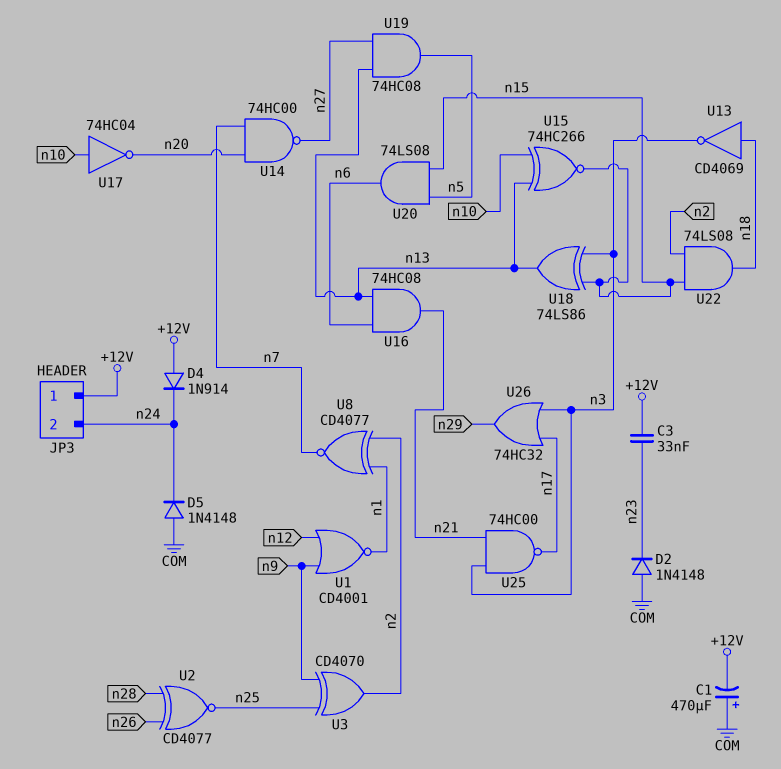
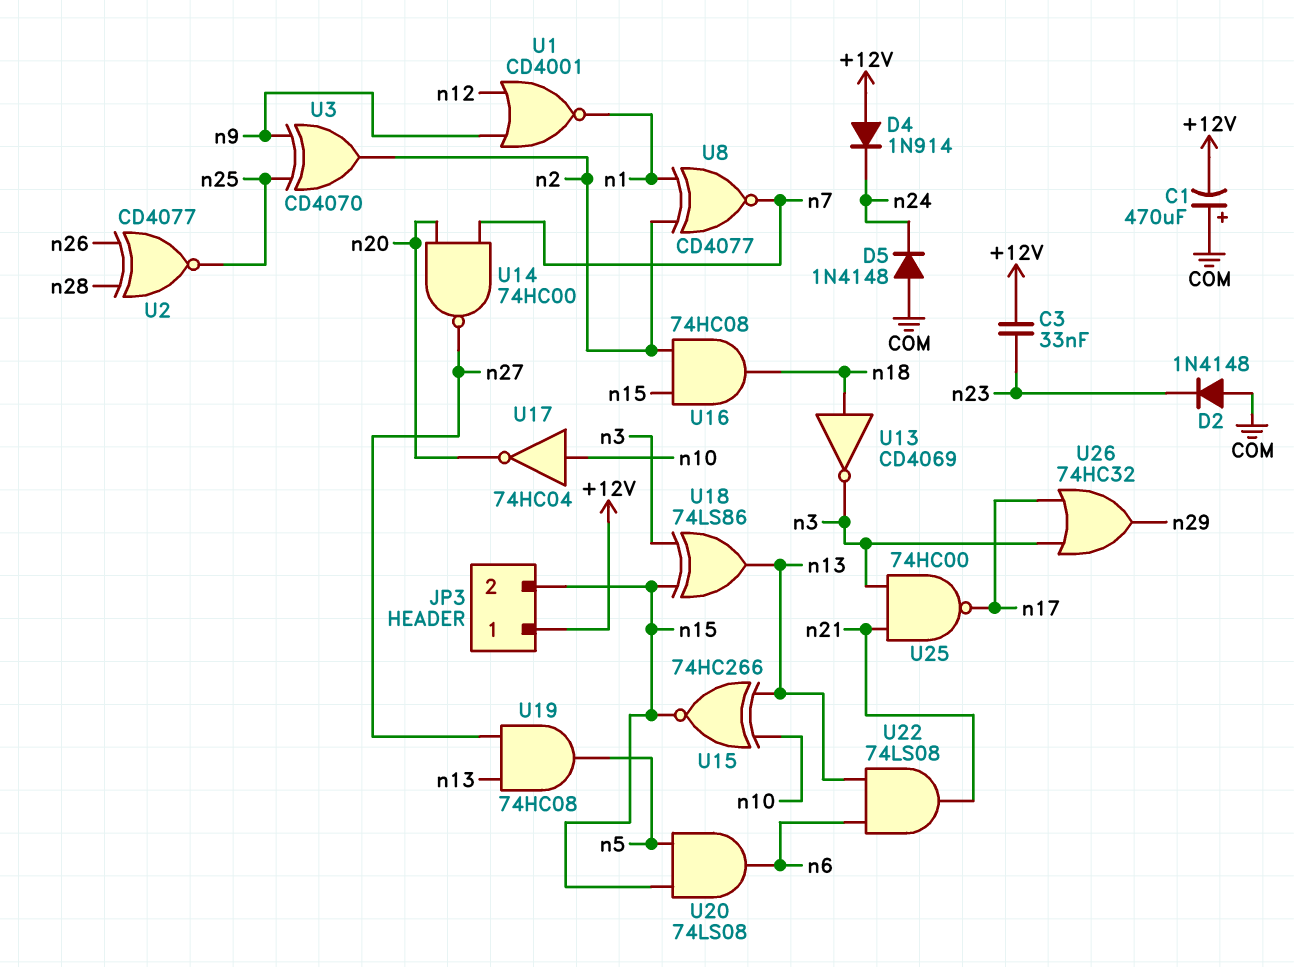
JP3 pin 2: n24 -> n15
U16: AND 74HC08 (in n6, in n13, out n21) -> AND 74HC08 (in n2, in n15, out n18)
U22: AND 74LS08 (in n2, in n15, out n18) -> AND 74LS08 (in n6, in n13, out n21)

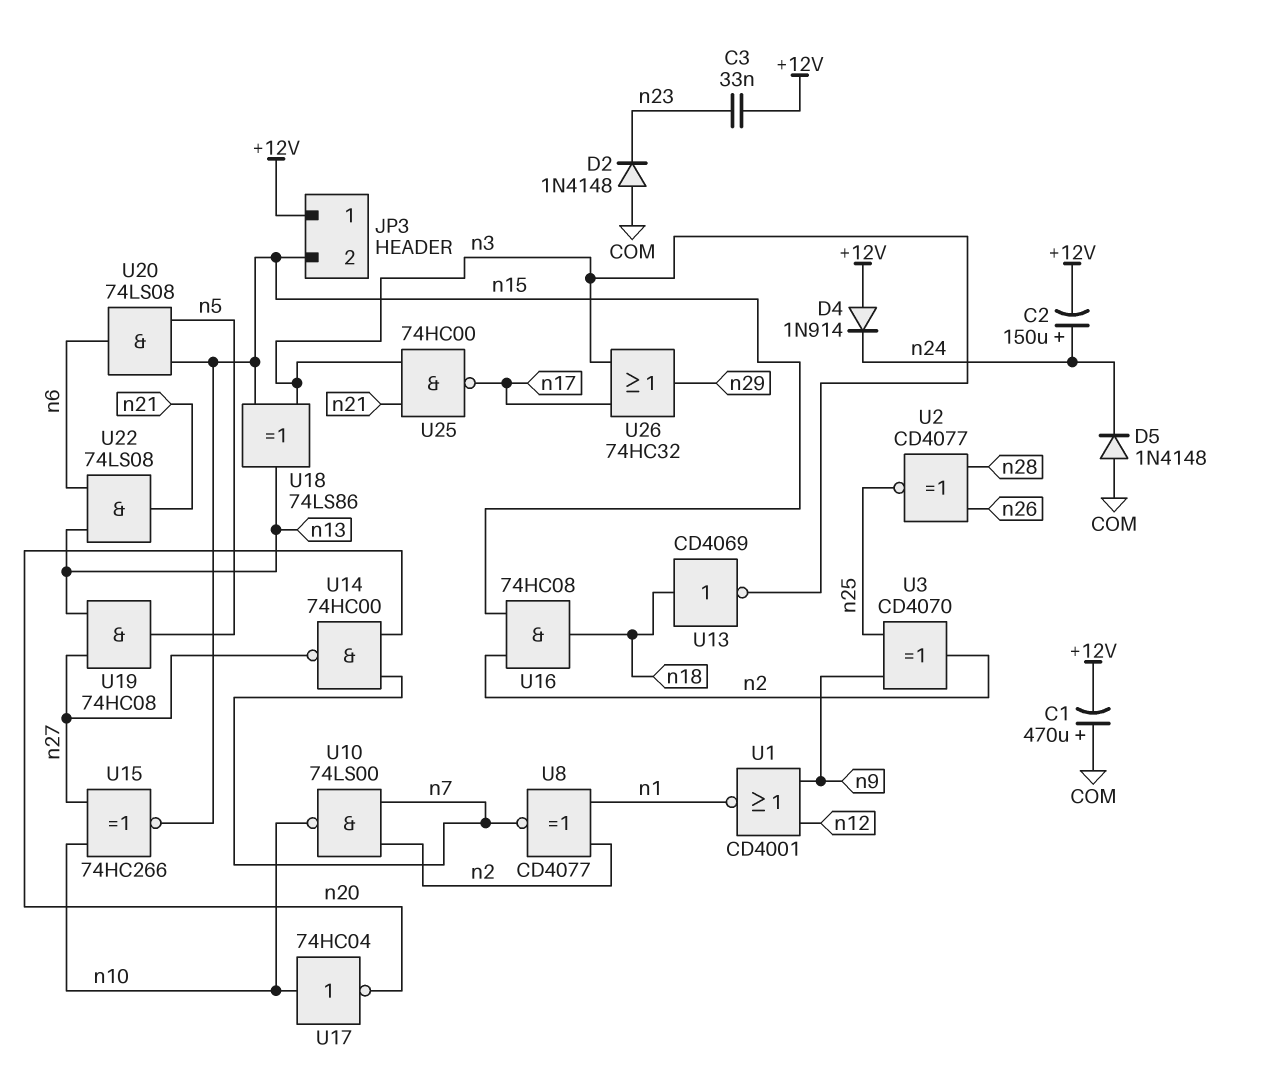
C2: none -> 150uF (plus n24, minus +12V)
U10: none -> NAND 74LS00 (in n2, in n7, out n10)
U15: XNOR 74HC266 (in n10, in n13, out n15) -> XNOR 74HC266 (in n10, in n27, out n15)

